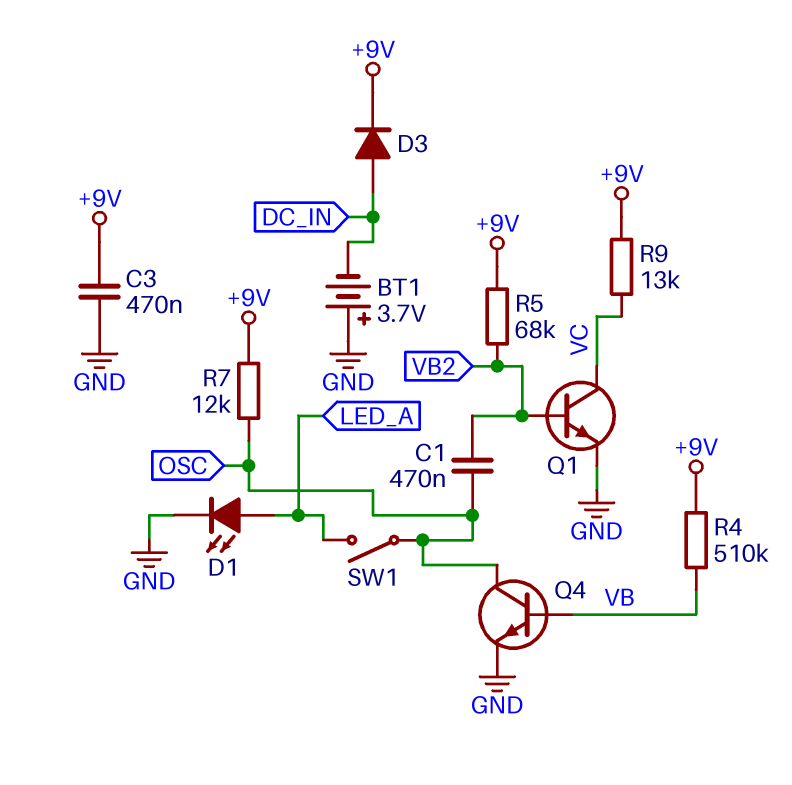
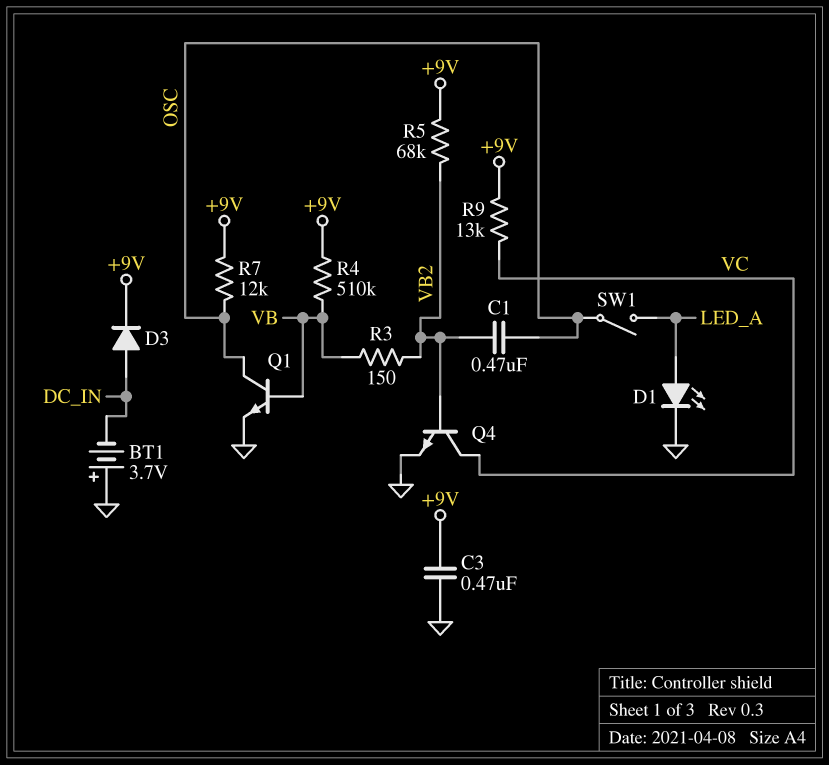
Q1: NPN (B VB2, C VC, E GND) -> NPN (B VB, C OSC, E GND)
Q4: NPN (B VB, C OSC, E GND) -> NPN (B VB2, C VC, E GND)
R3: none -> 150 (VB, VB2)

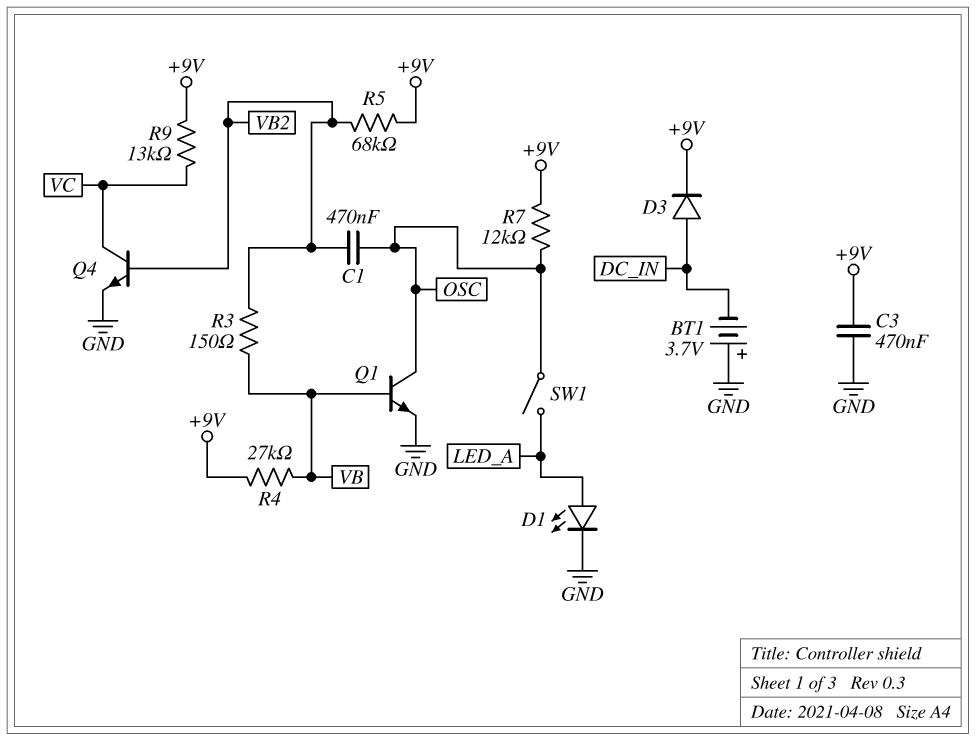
R4: 510k (+9V, VB) -> 27k (+9V, VB)

